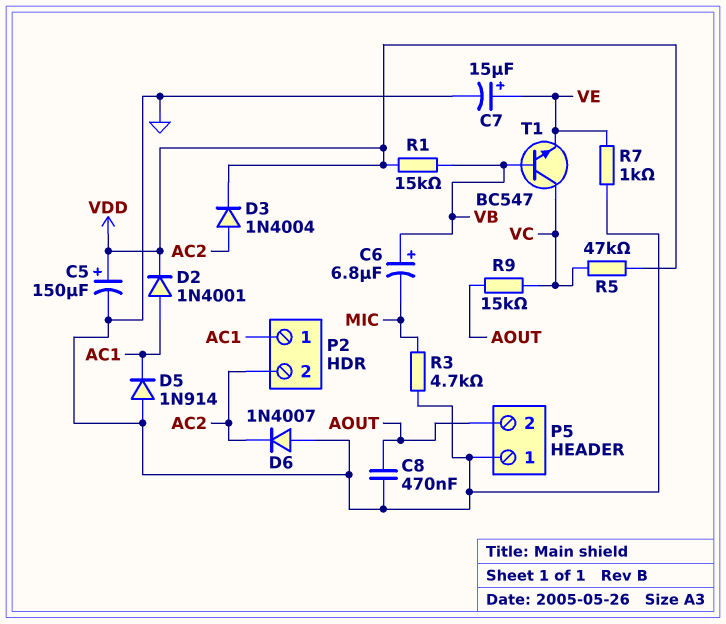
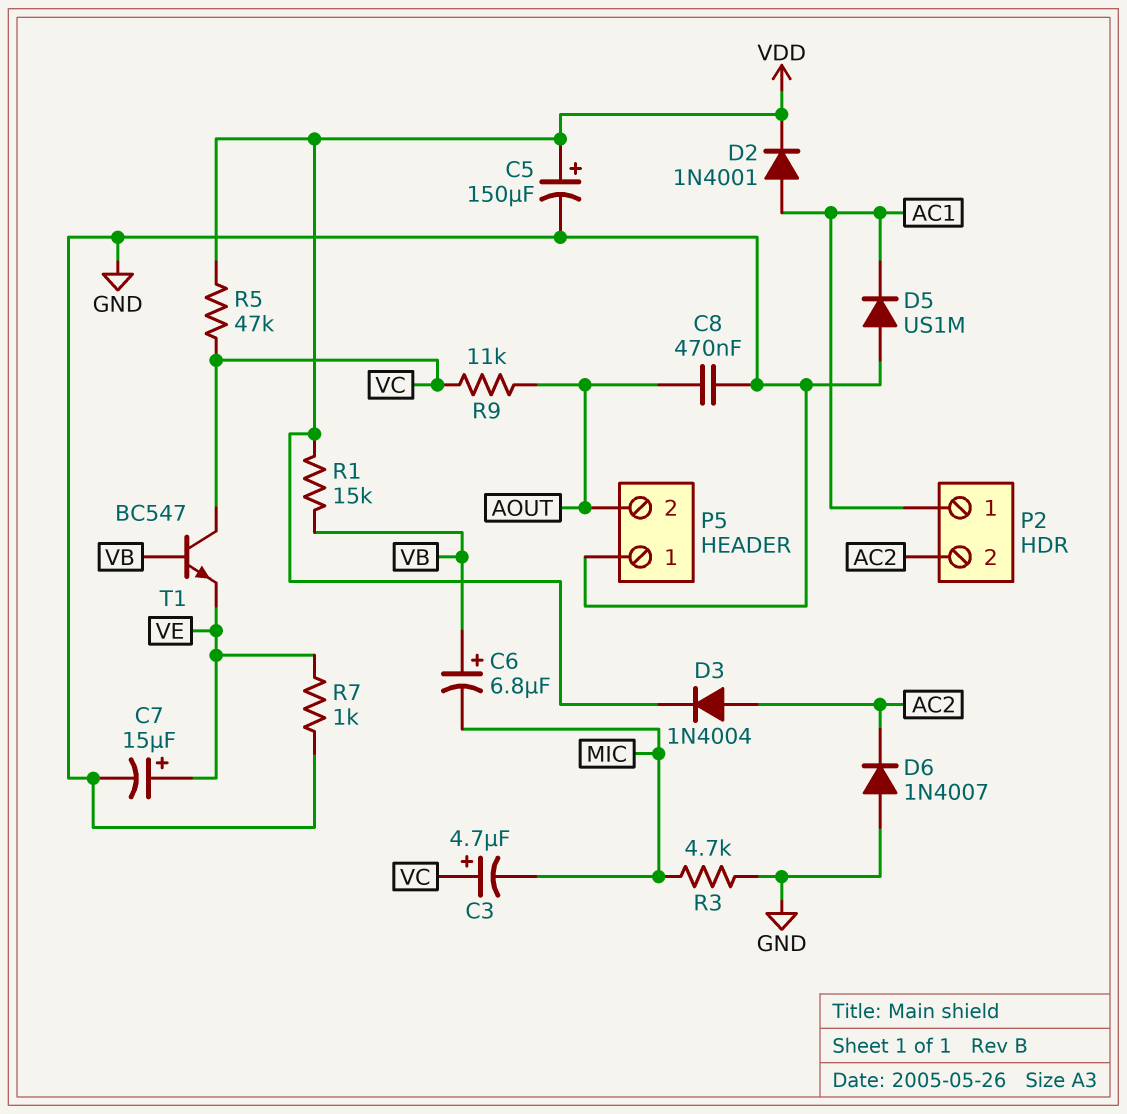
C3: none -> 4.7uF (plus VC, minus MIC)
D5: diode 1N914 (A GND, K AC1) -> diode US1M (A GND, K AC1)
R9: 15k (AOUT, VC) -> 11k (AOUT, VC)

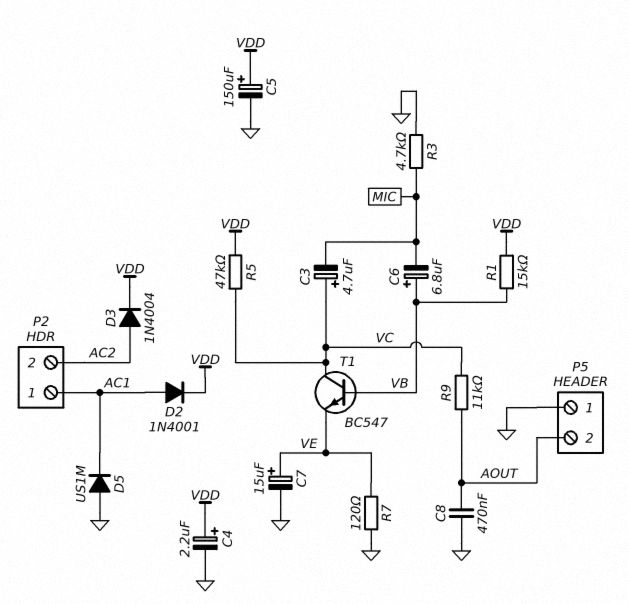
C4: none -> 2.2uF (plus VDD, minus GND)
D6: diode 1N4007 (A GND, K AC2) -> none
R7: 1k (GND, VE) -> 120 (GND, VE)

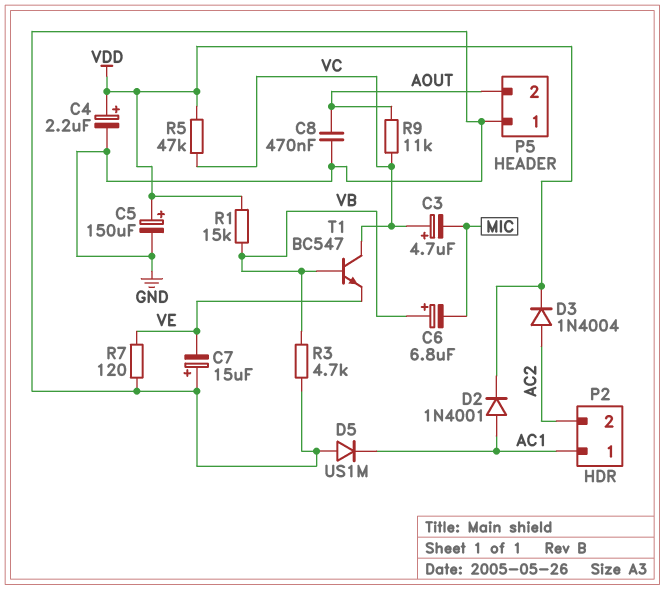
C7: 15uF (plus VE, minus GND) -> 15uF (plus GND, minus VE)
R3: 4.7k (GND, MIC) -> 4.7k (GND, VB)

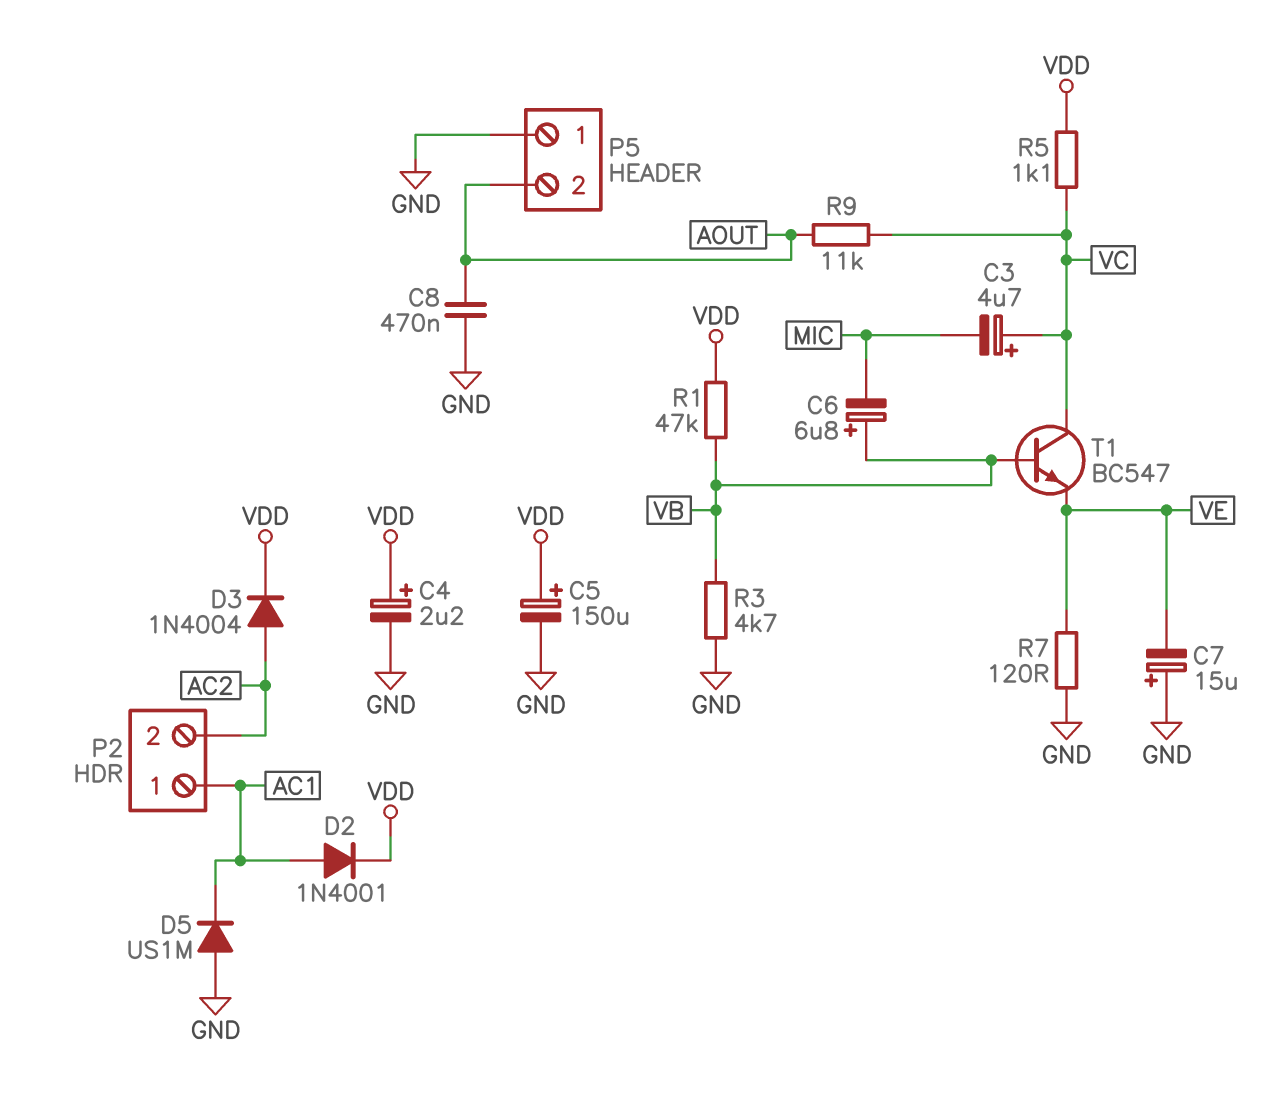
R1: 15k (VB, VDD) -> 47k (VB, VDD)
R5: 47k (VC, VDD) -> 1.1k (VC, VDD)

